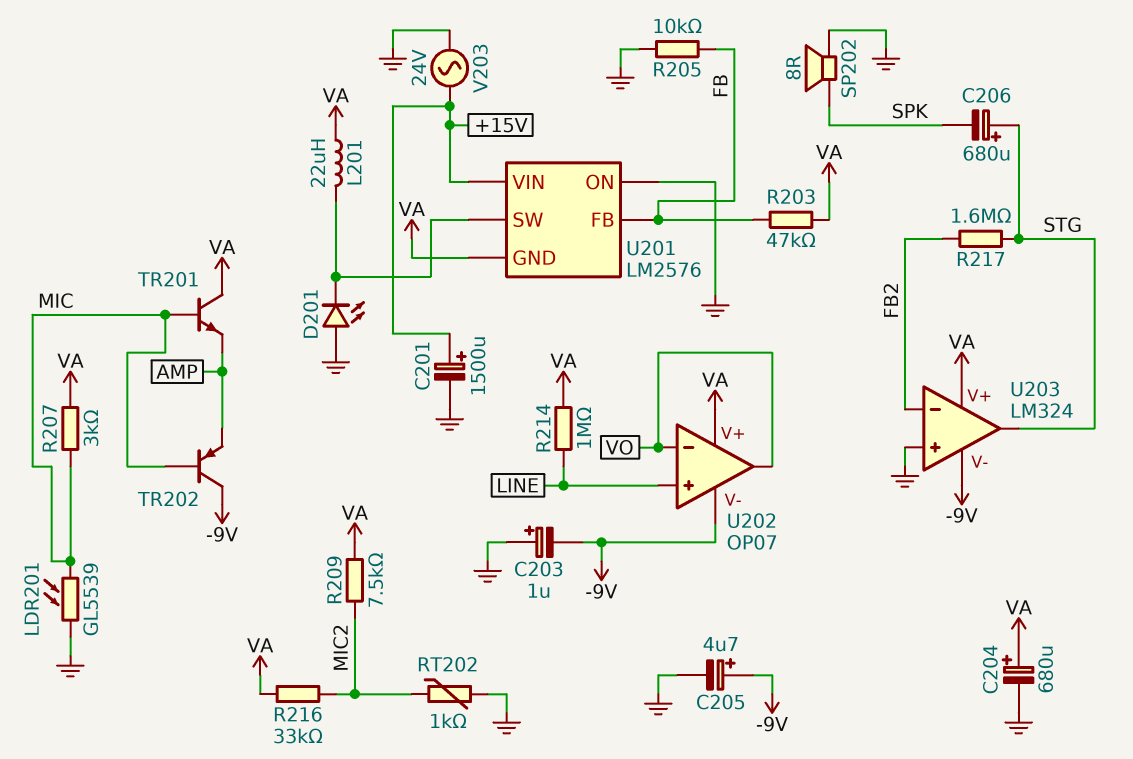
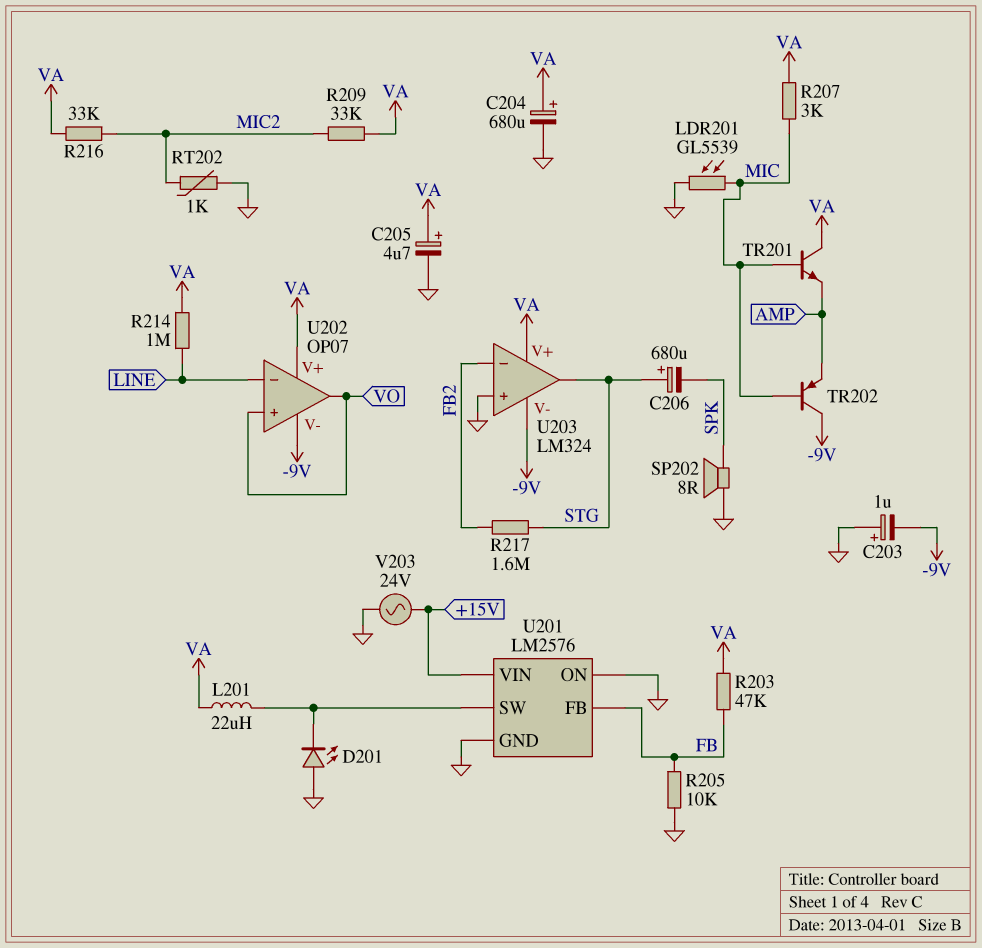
C201: 1500uF (plus +15V, minus GND) -> none
C205: 4.7uF (plus -9V, minus GND) -> 4.7uF (plus VA, minus GND)
R209: 7.5k (MIC2, VA) -> 33k (MIC2, VA)
U201 pin GND: VA -> GND
U202 pin in+: LINE -> VO
U202 pin in-: VO -> LINE

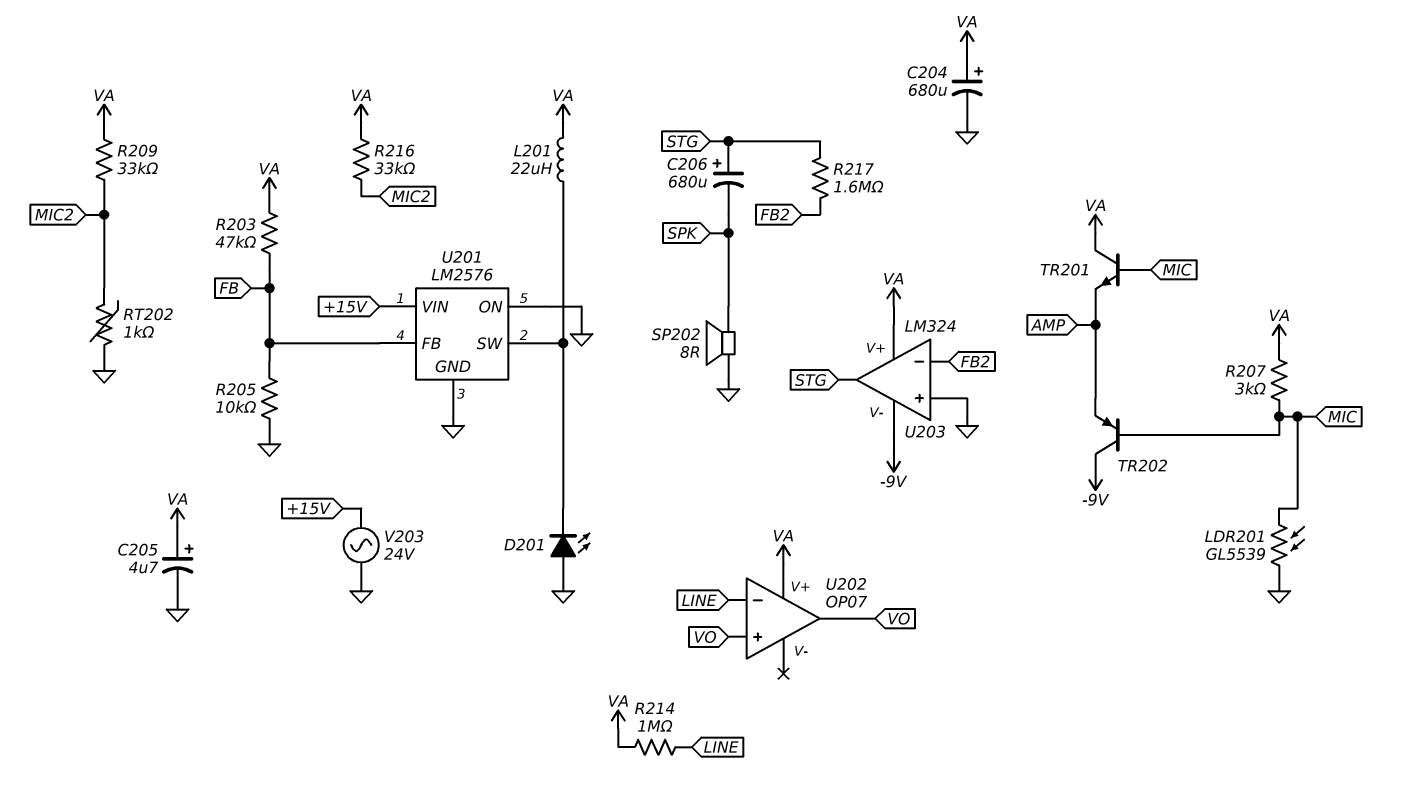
C203: 1uF (plus GND, minus -9V) -> none
U202 pin V-: -9V -> none

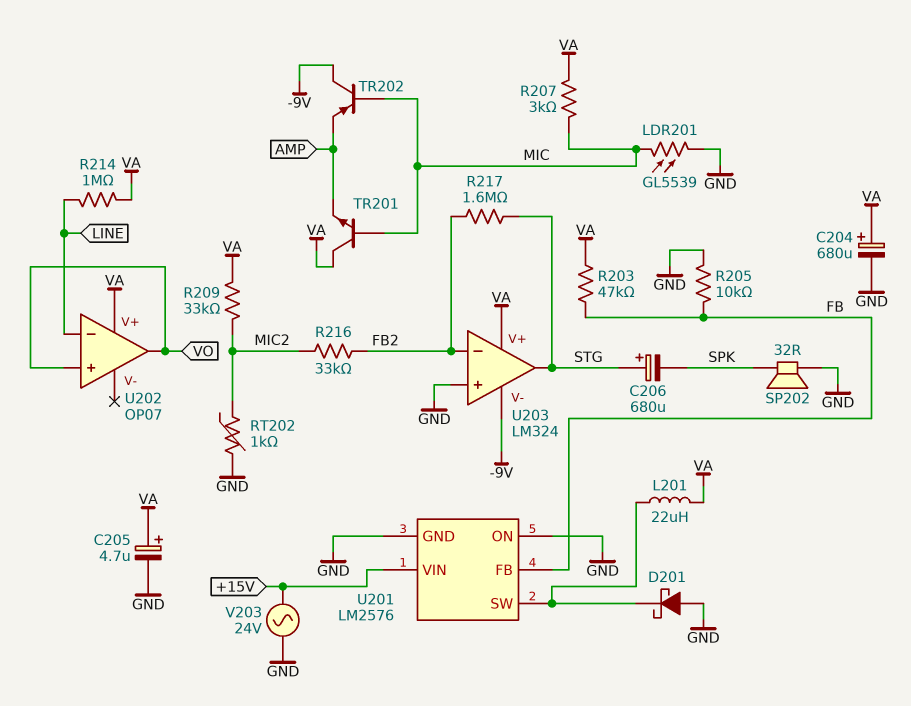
D201: LED (A GND, K U201/SW) -> schottky (A GND, K U201/SW)
R216: 33k (MIC2, VA) -> 33k (FB2, MIC2)
SP202: speaker 8R (GND, SPK) -> speaker 32R (GND, SPK)

